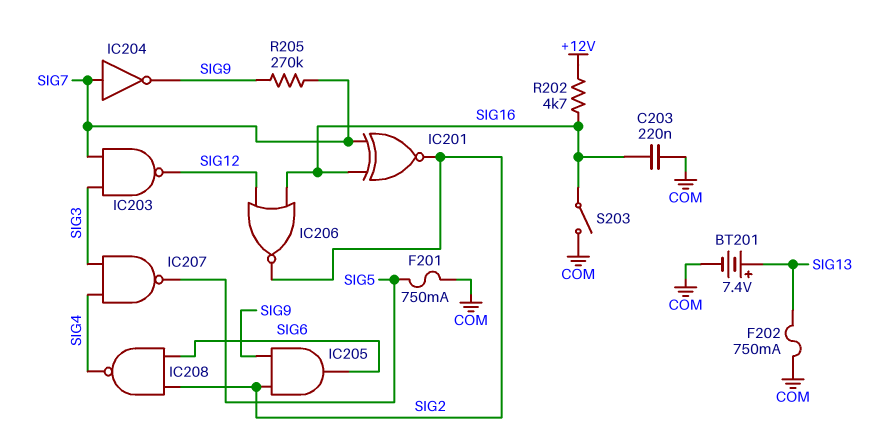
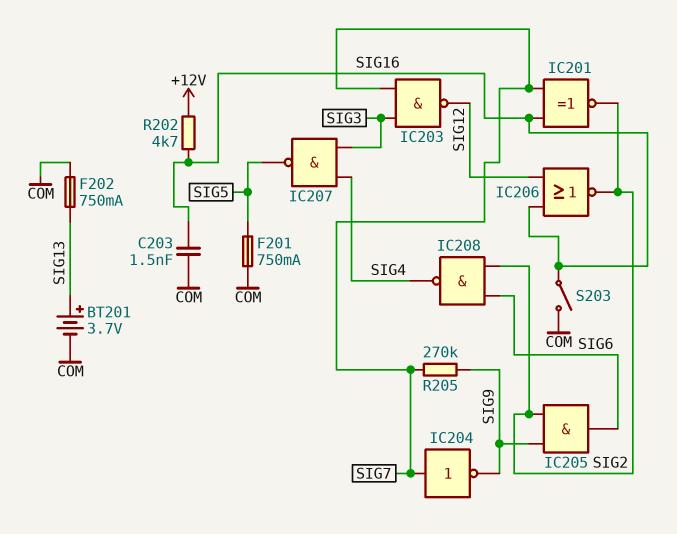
BT201: 7.4V (plus SIG13, minus COM) -> 3.7V (plus SIG13, minus COM)
C203: 220nF (COM, SIG16) -> 1.5nF (COM, SIG16)

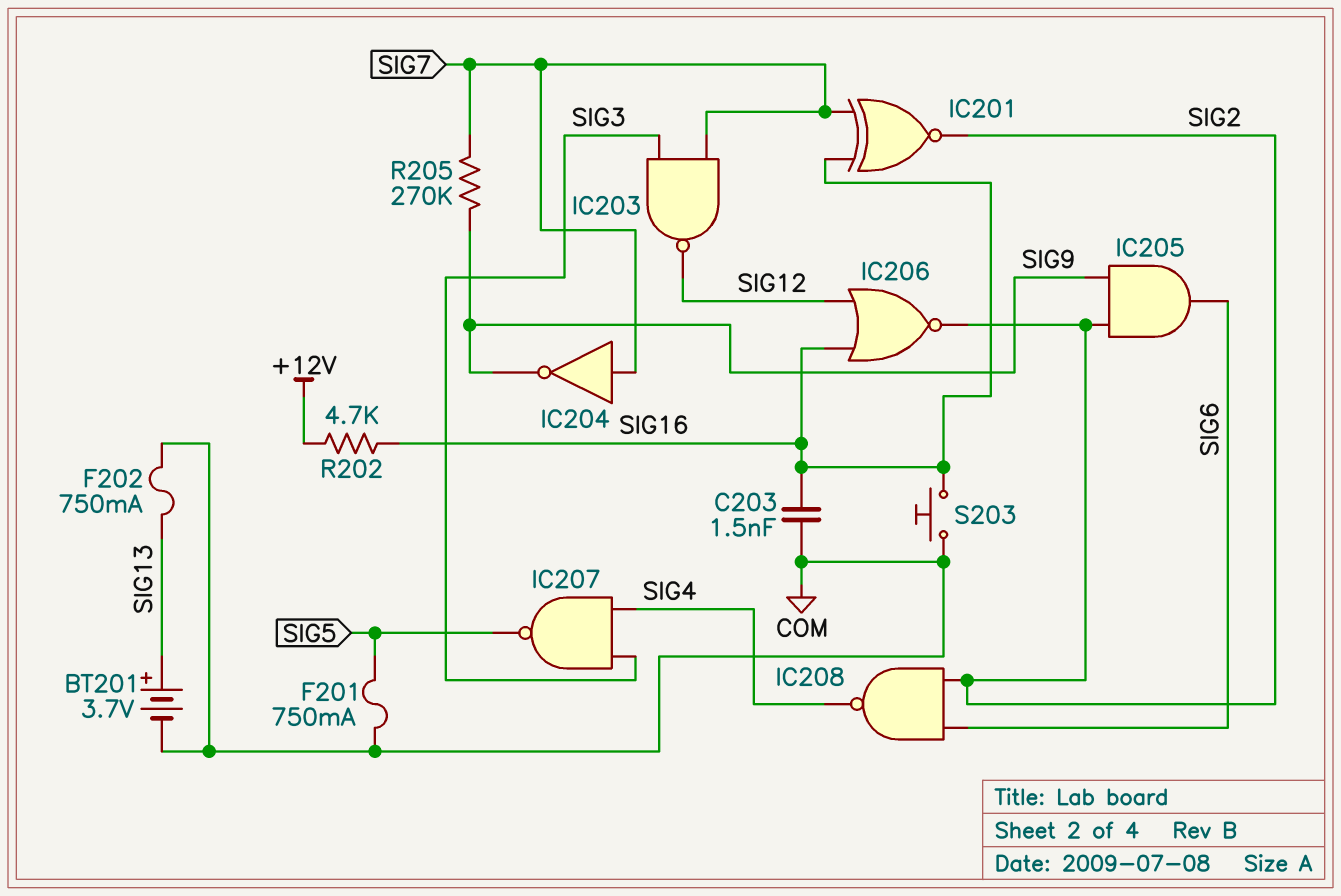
S203: switch (COM, SIG16) -> button (COM, SIG16)

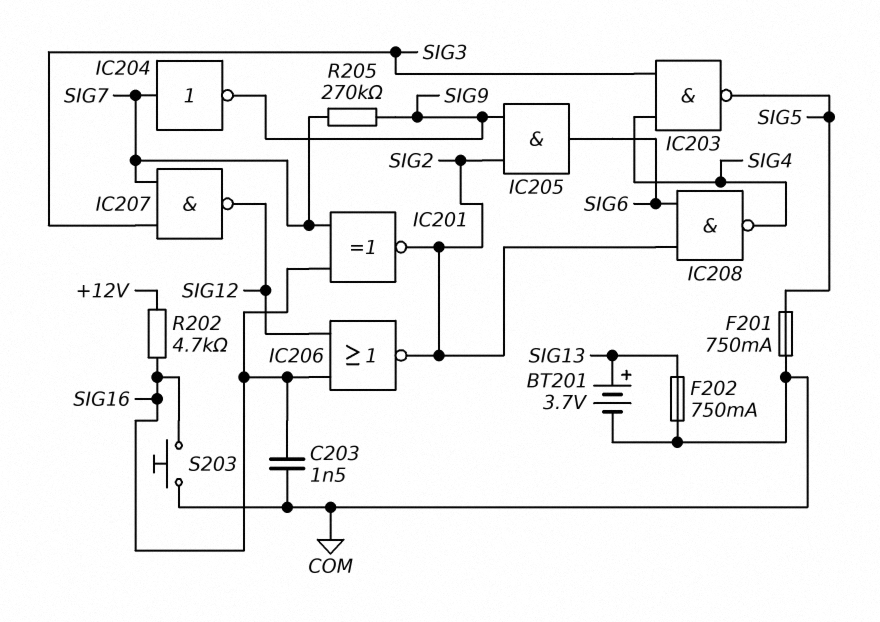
IC203: NAND (in SIG3, in SIG7, out SIG12) -> NAND (in SIG3, in SIG4, out SIG5)
IC207: NAND (in SIG3, in SIG4, out SIG5) -> NAND (in SIG3, in SIG7, out SIG12)

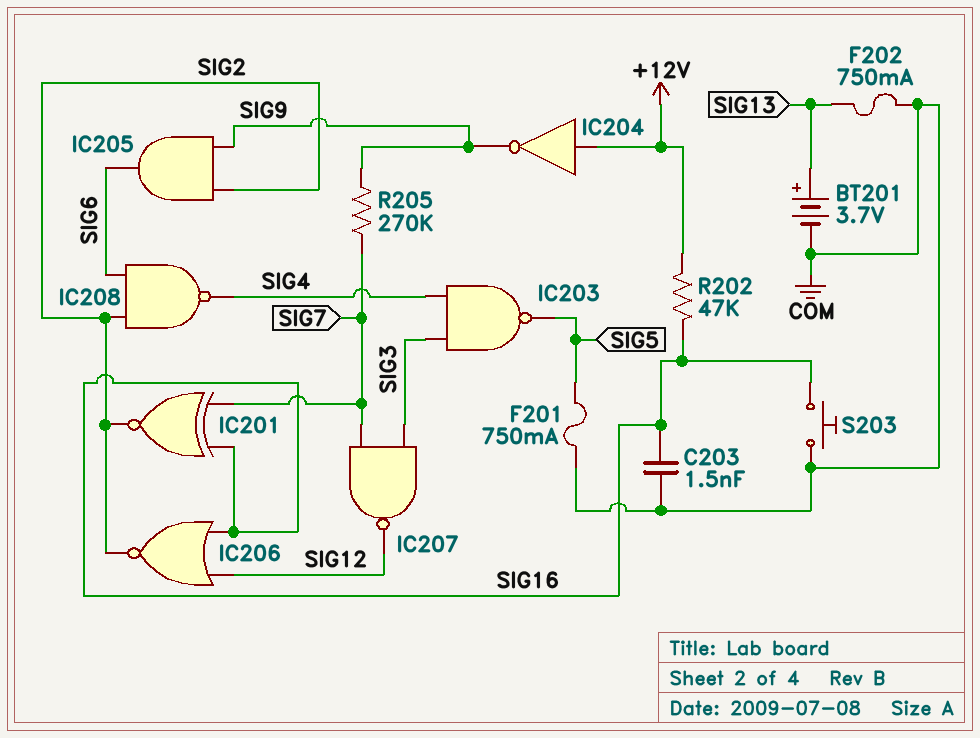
IC204: NOT (in SIG7, out SIG9) -> NOT (in +12V, out SIG9)
R202: 4.7k (+12V, SIG16) -> 47k (+12V, SIG16)

